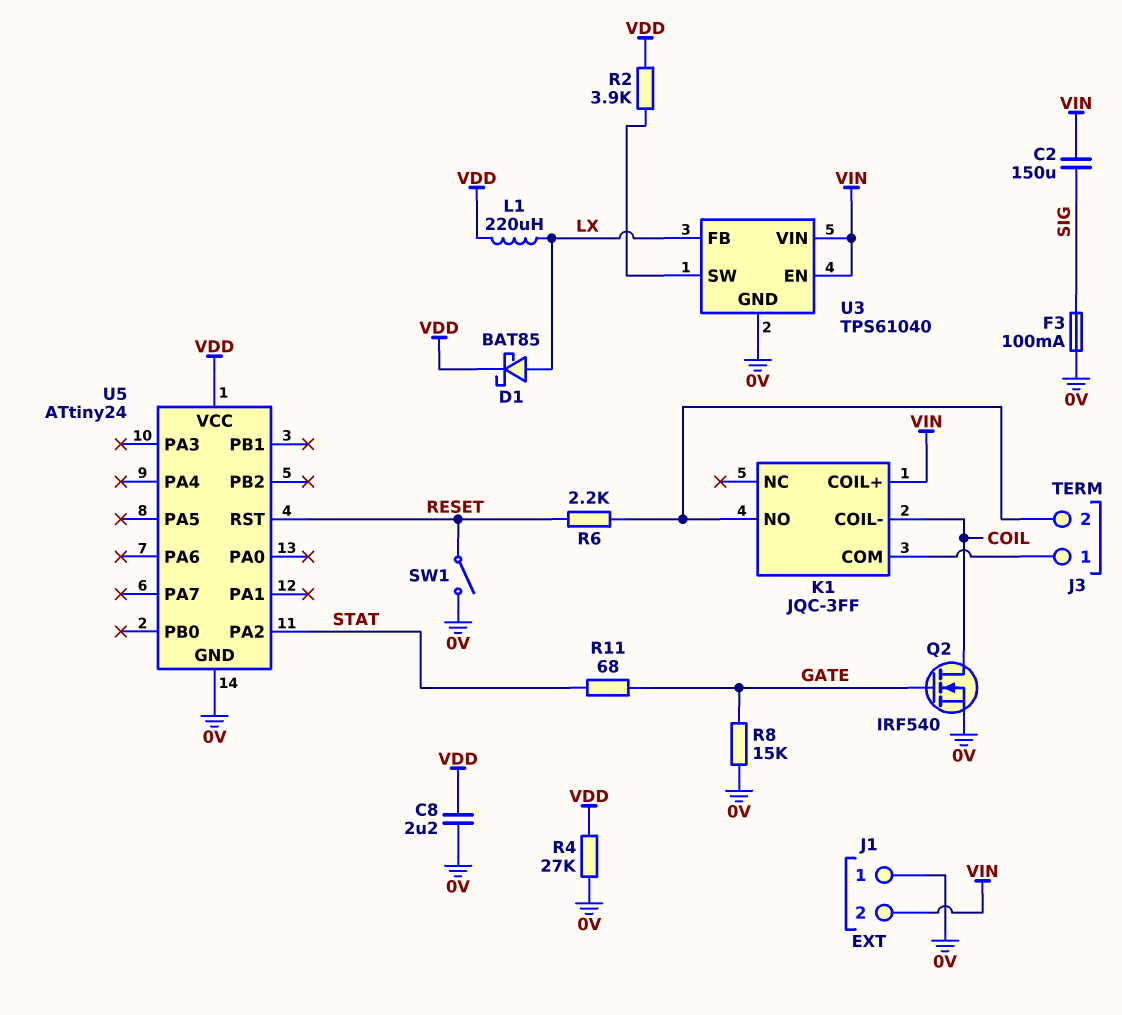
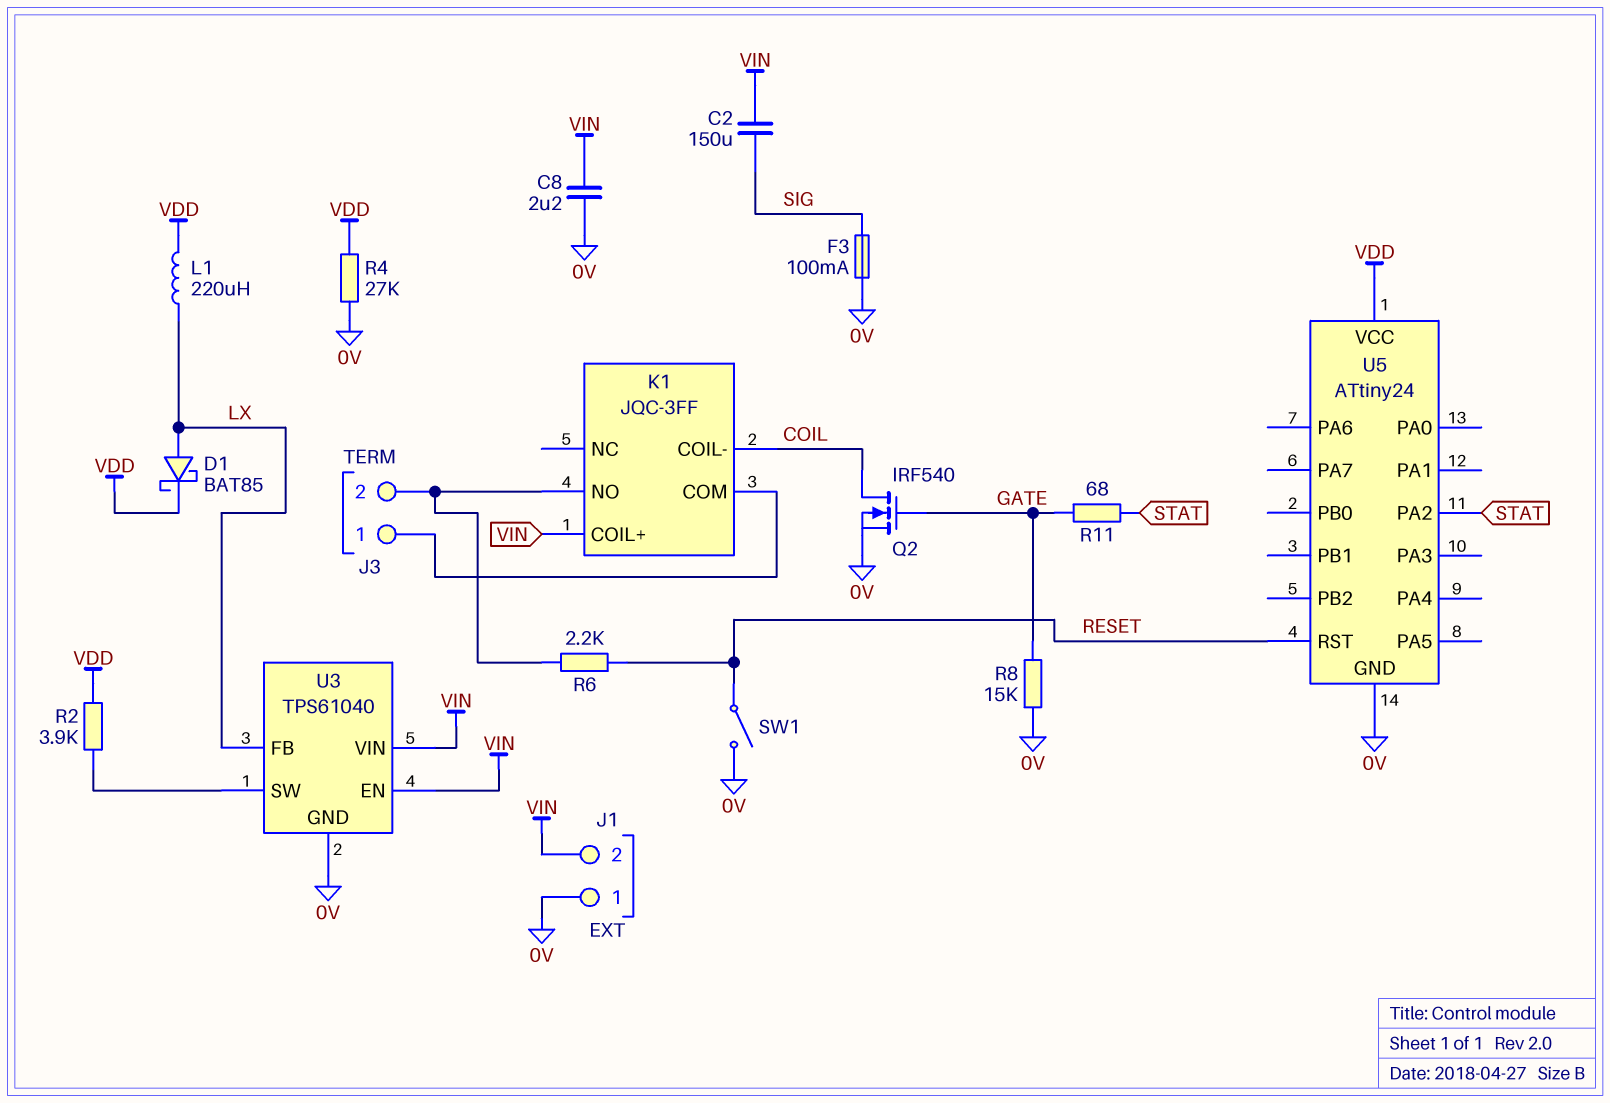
C8: 2.2uF (0V, VDD) -> 2.2uF (0V, VIN)

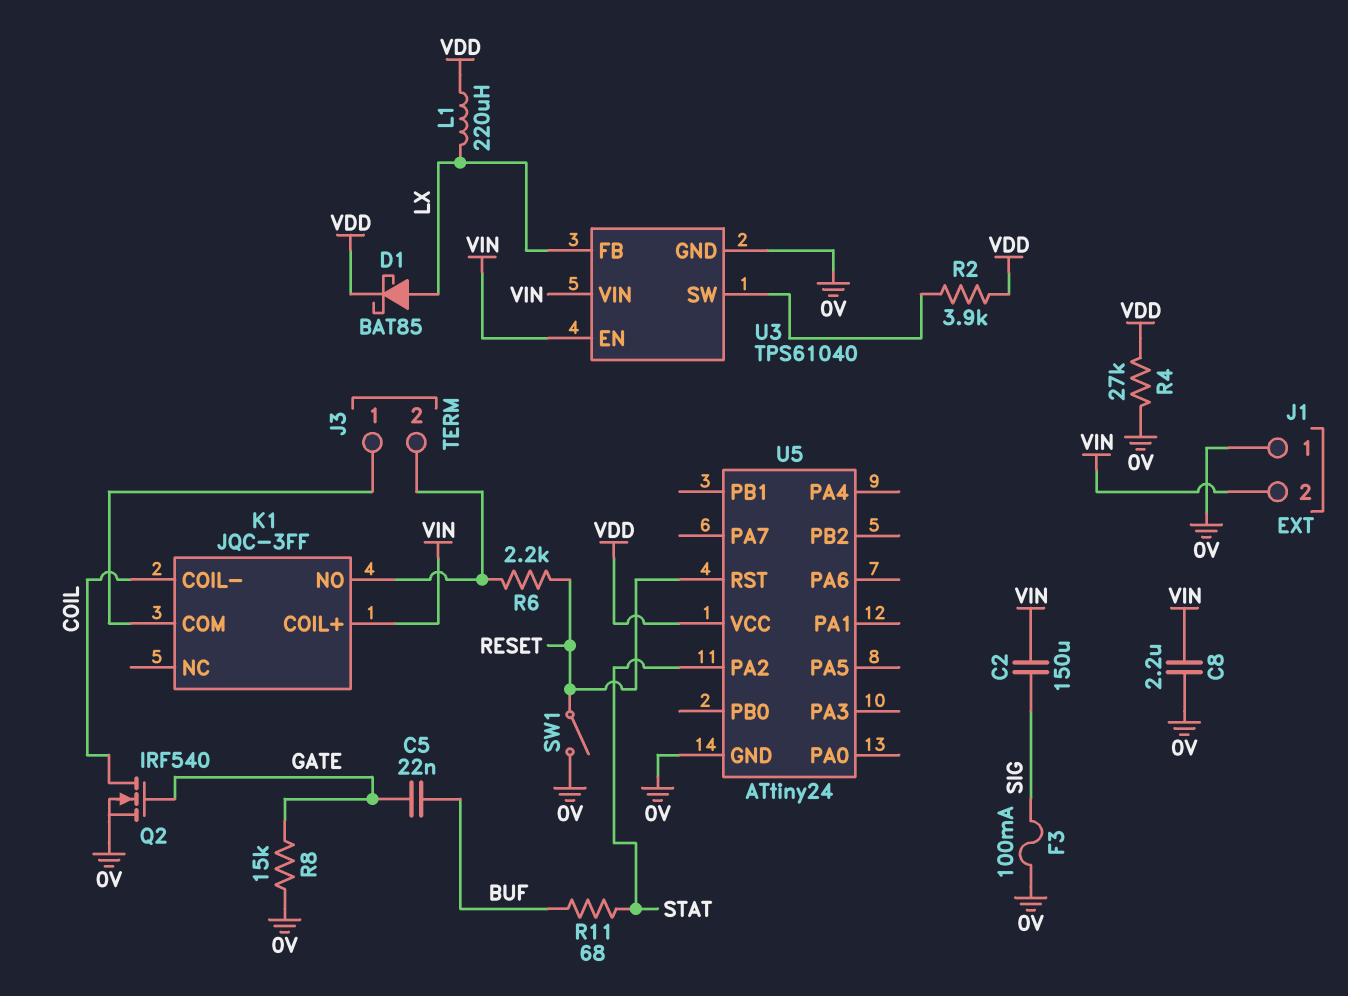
C5: none -> 22nF (BUF, GATE)
R11: 68 (GATE, STAT) -> 68 (BUF, STAT)

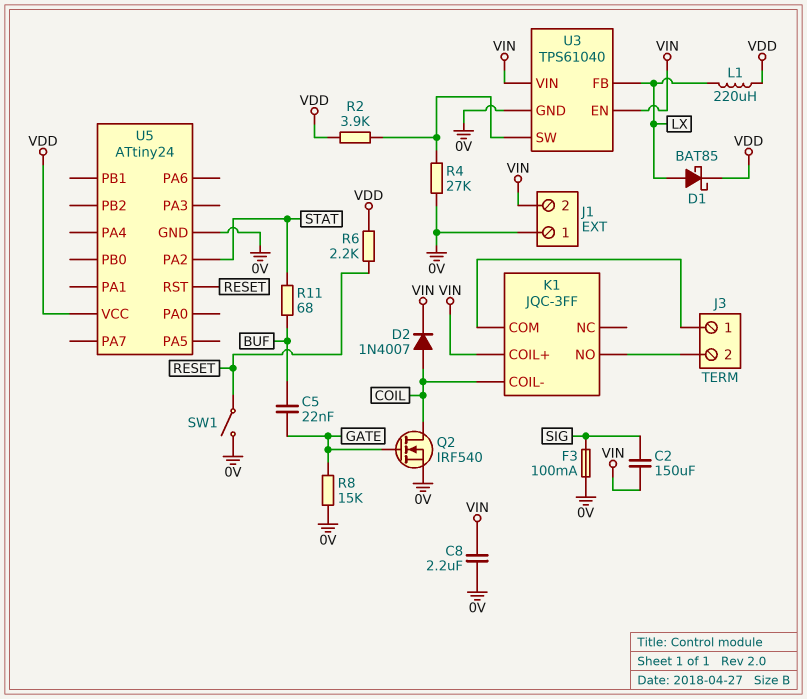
D2: none -> diode 1N4007 (A COIL, K VIN)
R4: 27k (0V, VDD) -> 27k (0V, U3/SW)
R6: 2.2k (J3/2, RESET) -> 2.2k (RESET, VDD)

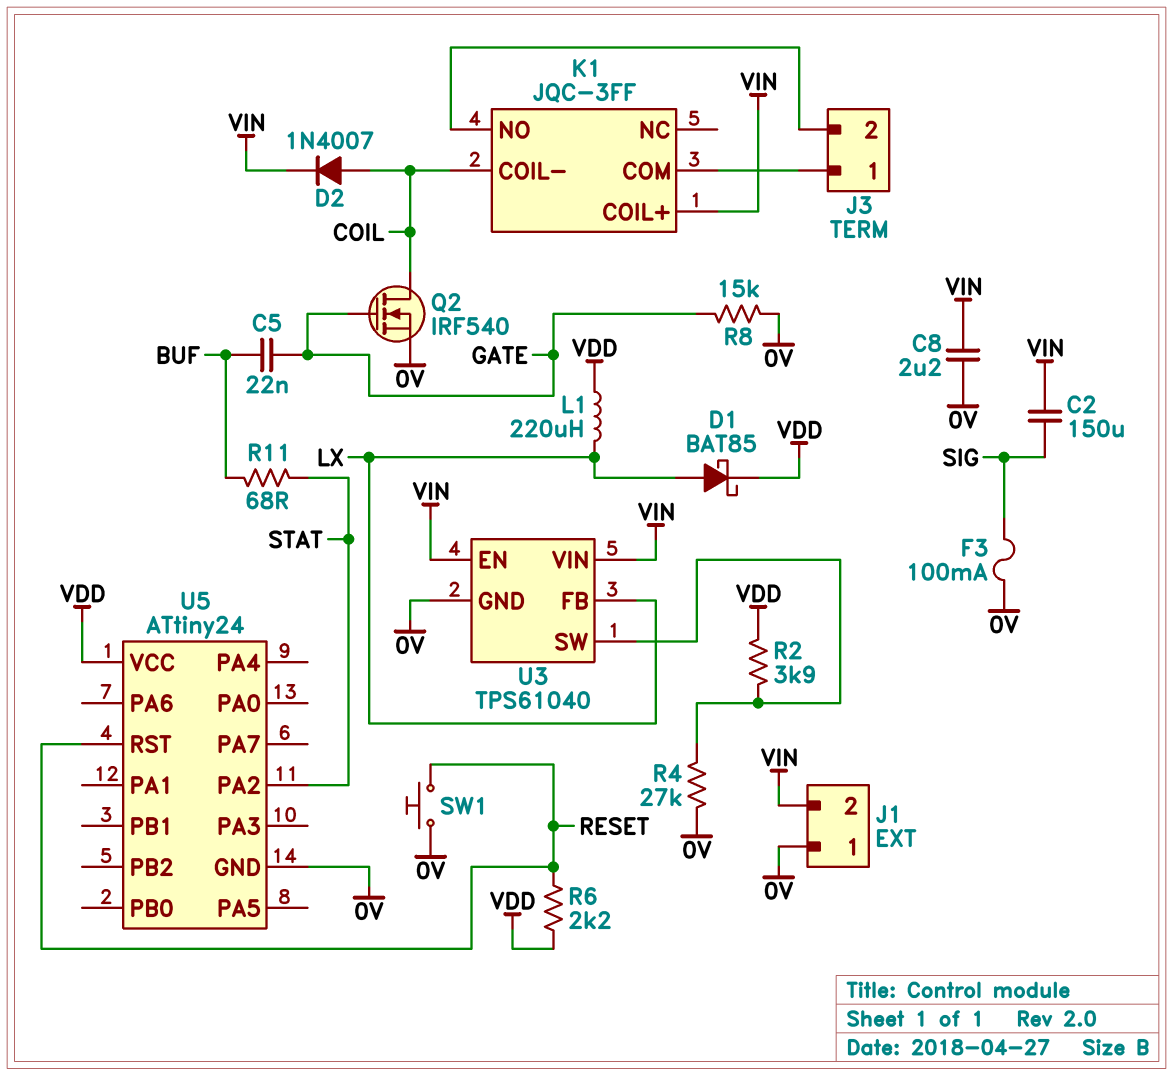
SW1: switch (0V, RESET) -> button (0V, RESET)

